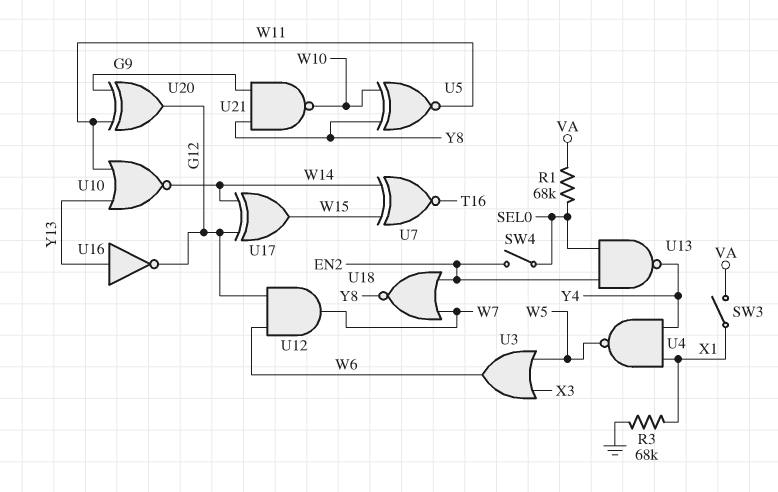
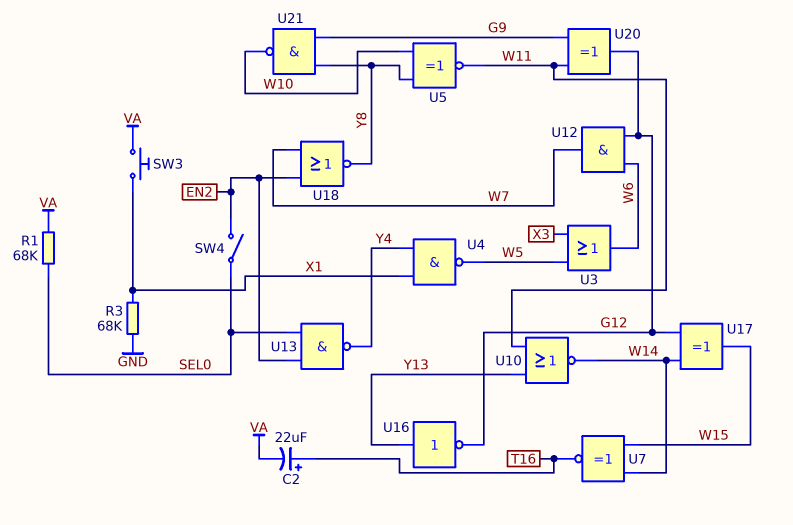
C2: none -> 22uF (plus T16, minus VA)
SW3: switch (VA, X1) -> button (VA, X1)

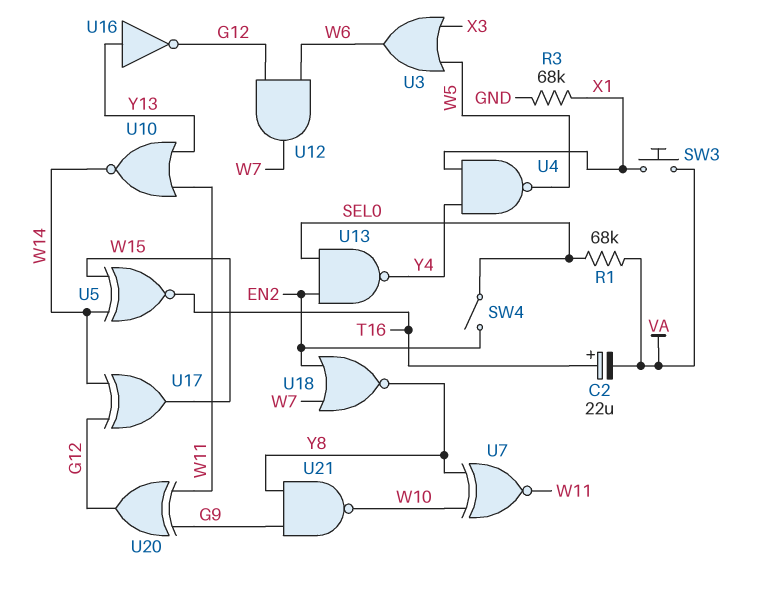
U5: XNOR (in W10, in Y8, out W11) -> XNOR (in W14, in W15, out T16)
U7: XNOR (in W14, in W15, out T16) -> XNOR (in W10, in Y8, out W11)

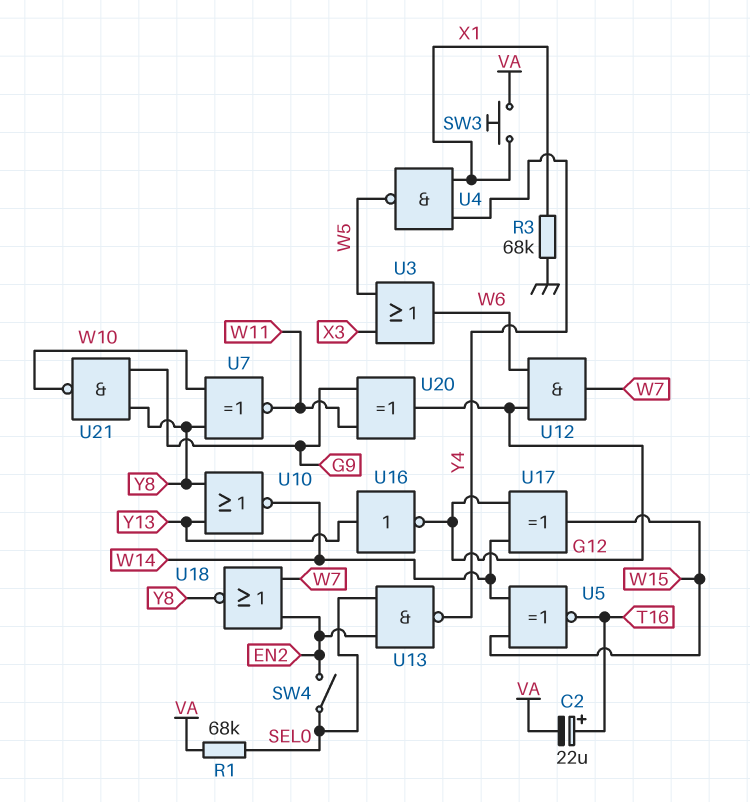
U10: NOR (in W11, in Y13, out W14) -> NOR (in Y8, in Y13, out W14)

